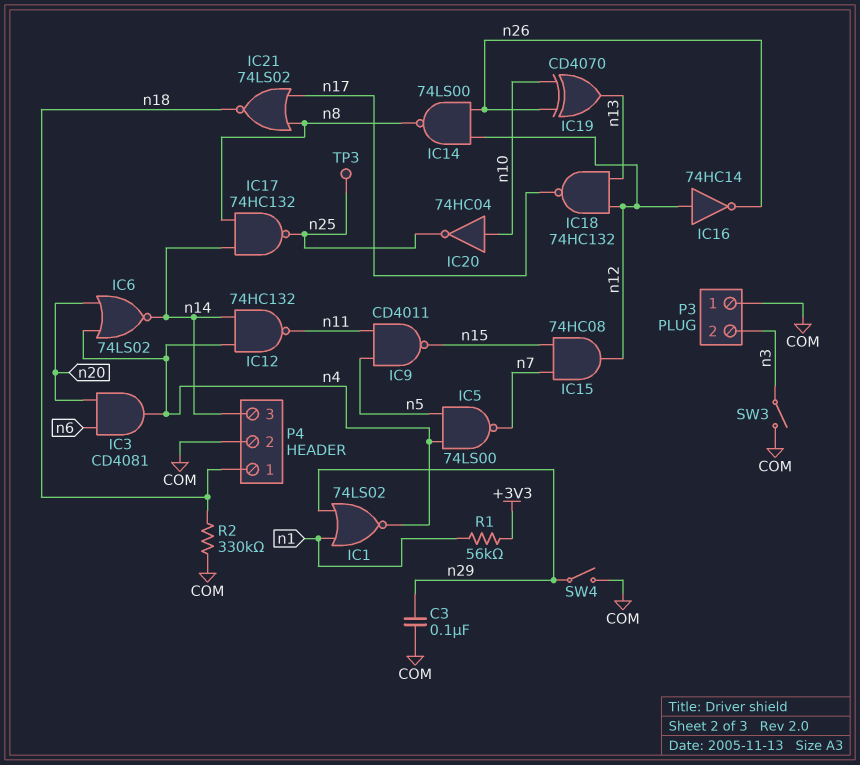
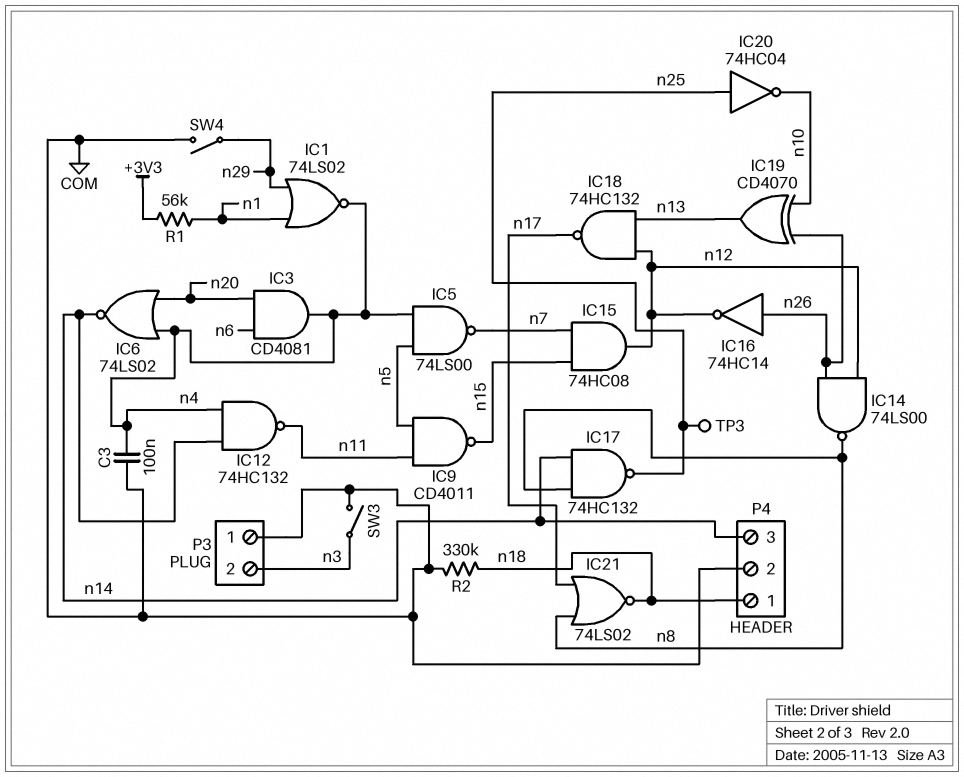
C3: 100nF (COM, n29) -> 100nF (COM, n4)
IC16: NOT 74HC14 (in n12, out n26) -> NOT 74HC14 (in n26, out n12)
IC20: NOT 74HC04 (in n10, out n25) -> NOT 74HC04 (in n25, out n10)

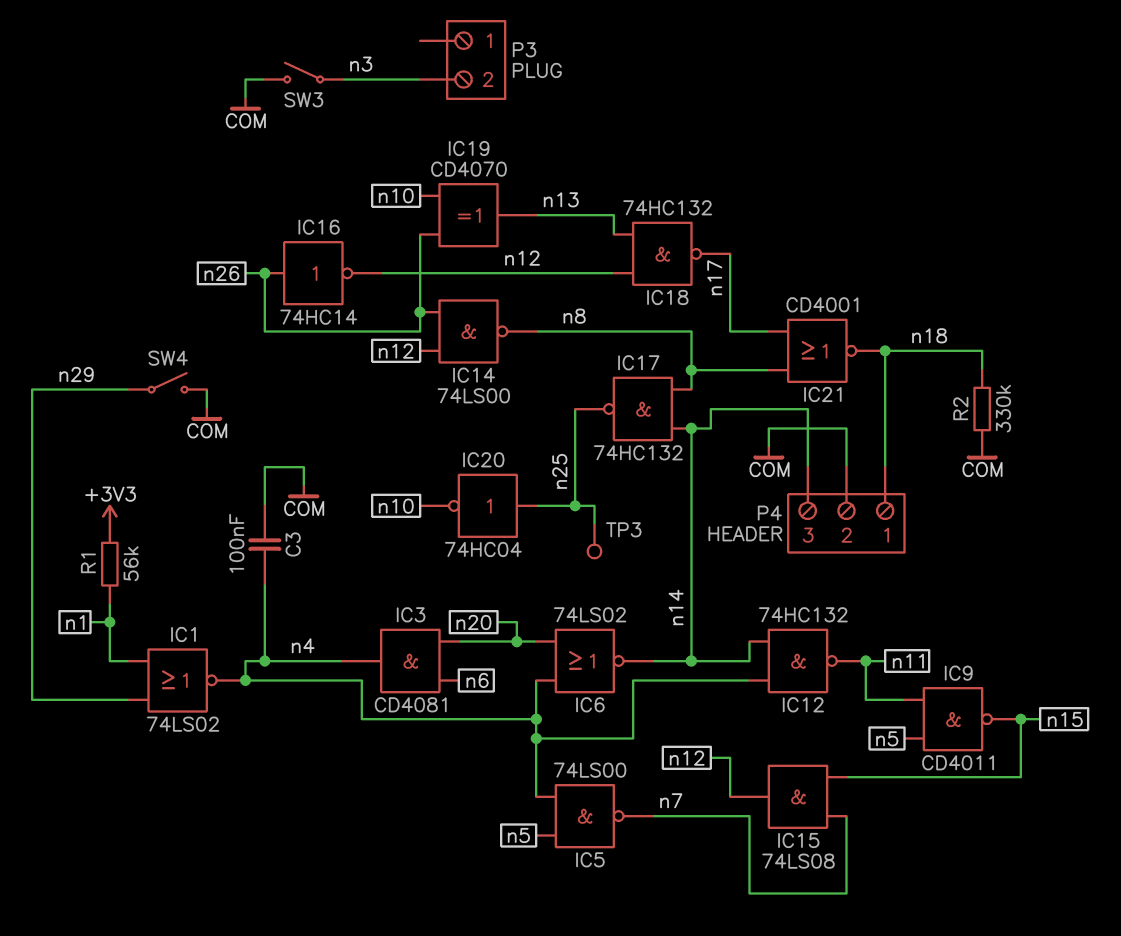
IC15: AND 74HC08 (in n7, in n15, out n12) -> AND 74LS08 (in n7, in n15, out n12)
IC21: NOR 74LS02 (in n8, in n17, out n18) -> NOR CD4001 (in n8, in n17, out n18)
P3 pin 1: COM -> none

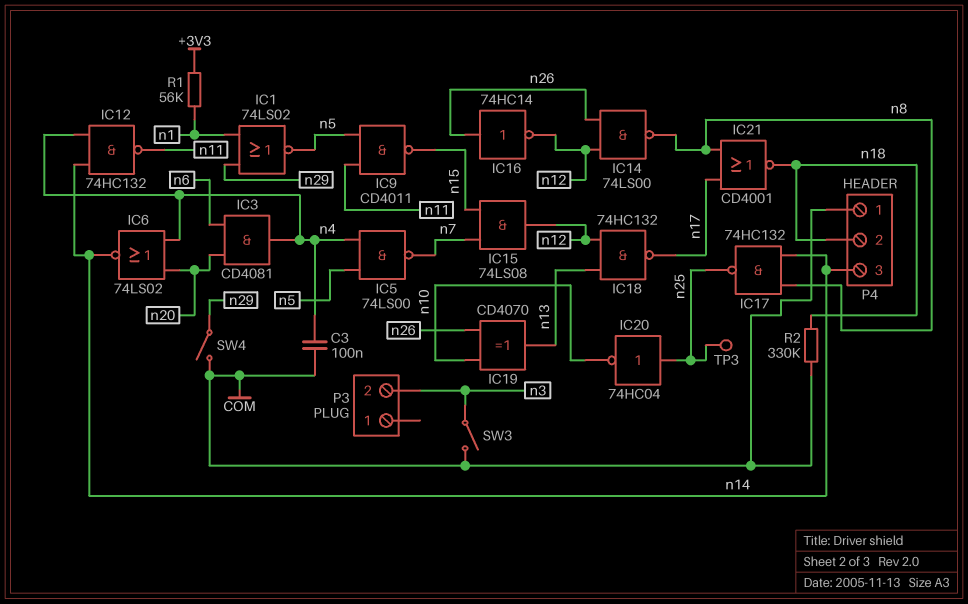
IC1: NOR 74LS02 (in n1, in n29, out n4) -> NOR 74LS02 (in n1, in n29, out n5)
P4 pin 1: n18 -> COM
P4 pin 2: COM -> n18

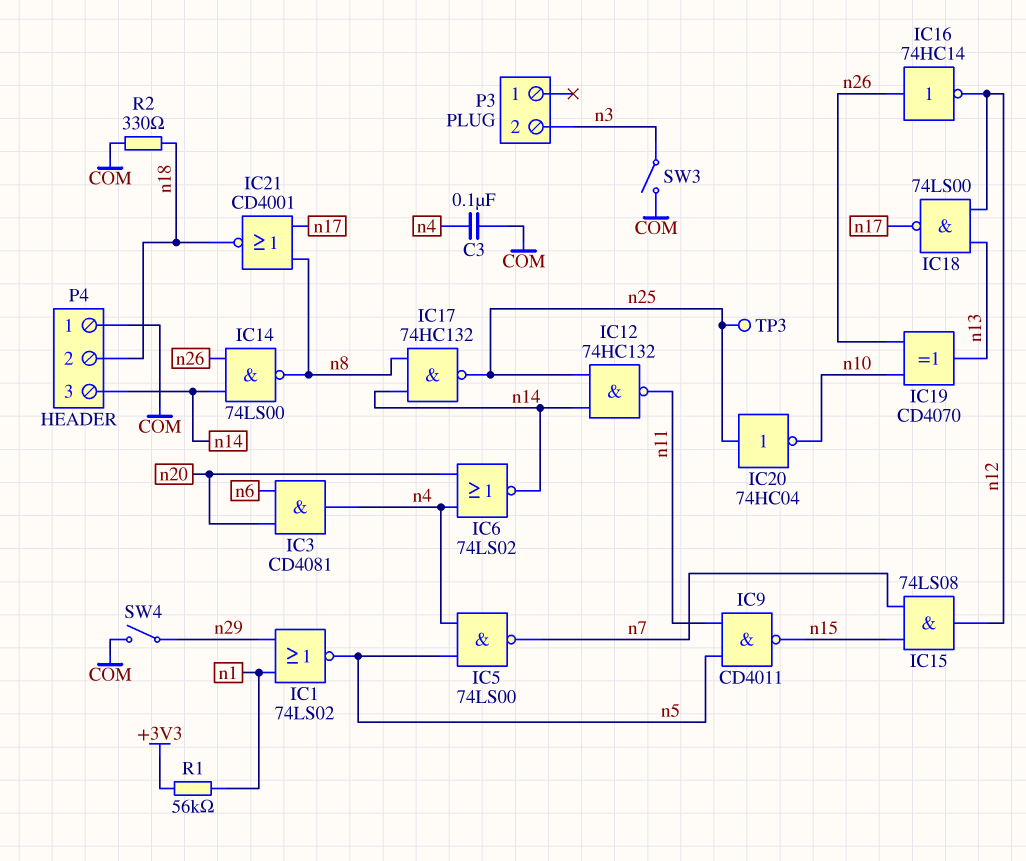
IC12: NAND 74HC132 (in n4, in n14, out n11) -> NAND 74HC132 (in n14, in n25, out n11)
IC14: NAND 74LS00 (in n12, in n26, out n8) -> NAND 74LS00 (in n14, in n26, out n8)
IC18: NAND 74HC132 (in n12, in n13, out n17) -> NAND 74LS00 (in n12, in n13, out n17)
R2: 330k (COM, n18) -> 330 (COM, n18)

